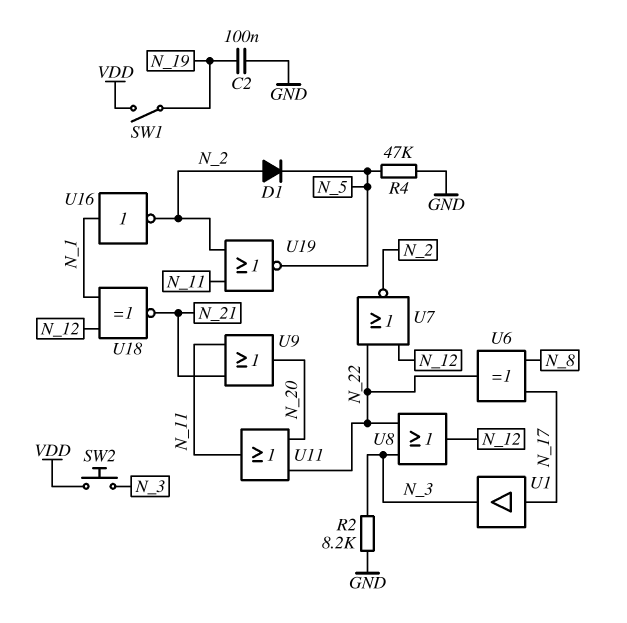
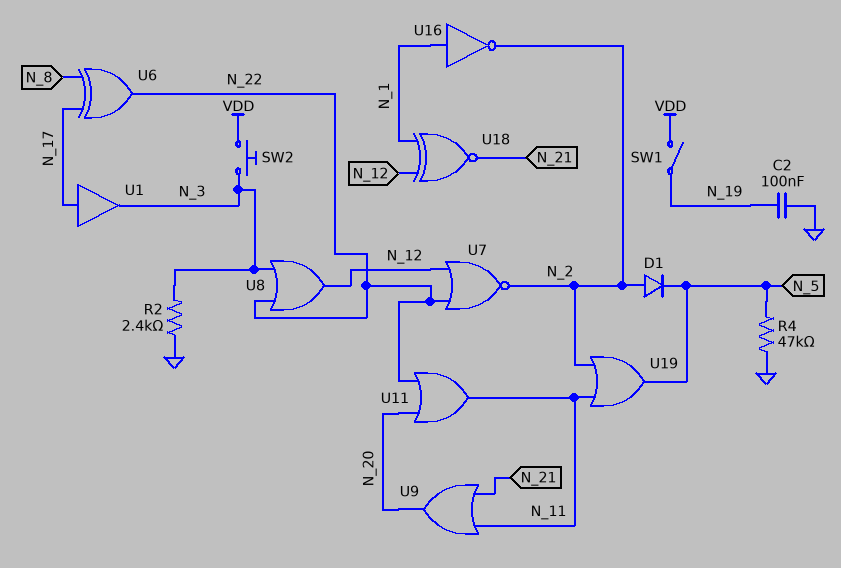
R2: 8.2k (GND, N_3) -> 2.4k (GND, N_3)
U19: NOR (in N_2, in N_11, out N_5) -> OR (in N_2, in N_11, out N_5)

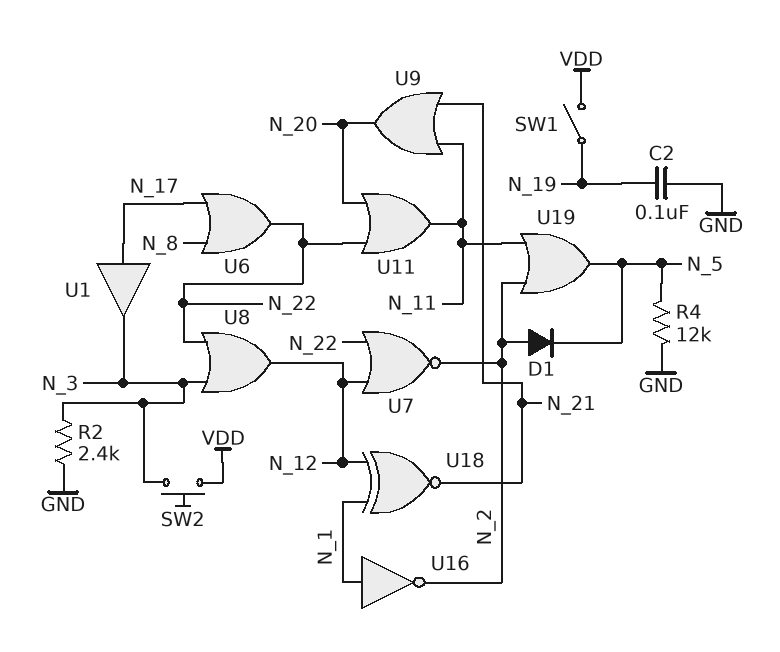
R4: 47k (GND, N_5) -> 12k (GND, N_5)
U6: XOR (in N_8, in N_17, out N_22) -> OR (in N_8, in N_17, out N_22)

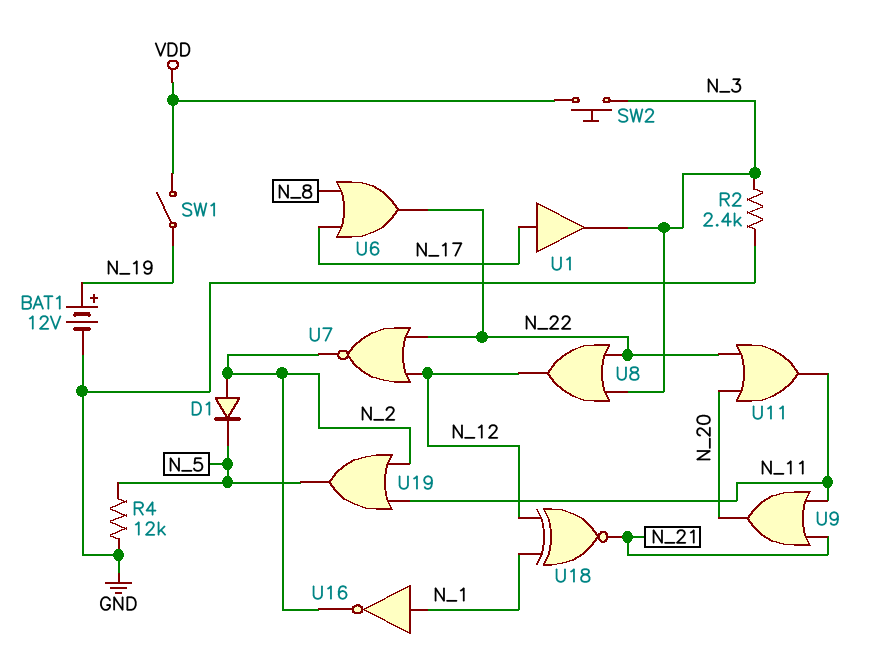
BAT1: none -> 12V (plus N_19, minus GND)
C2: 100nF (GND, N_19) -> none

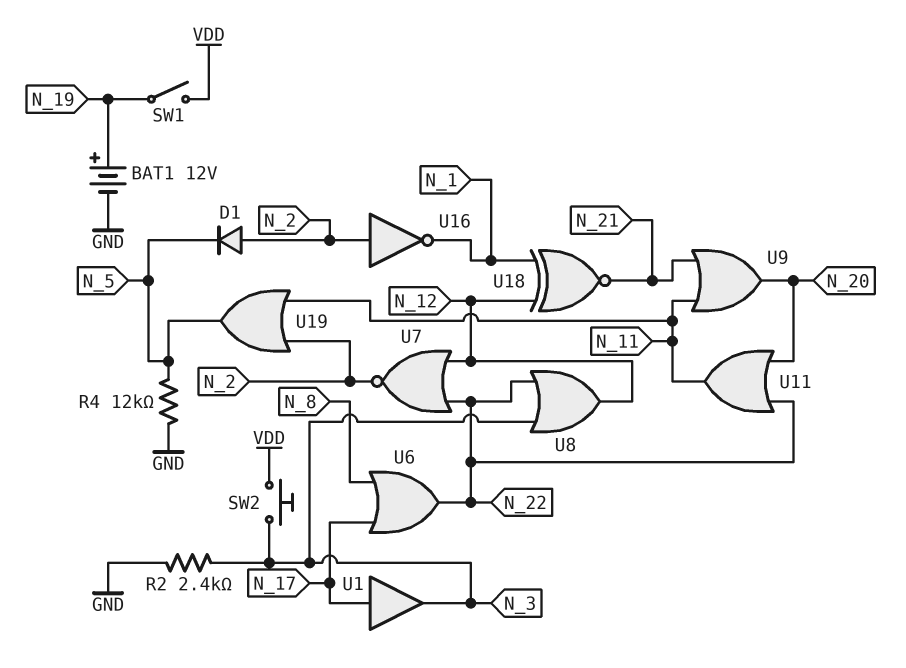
U16: NOT (in N_1, out N_2) -> NOT (in N_2, out N_1)

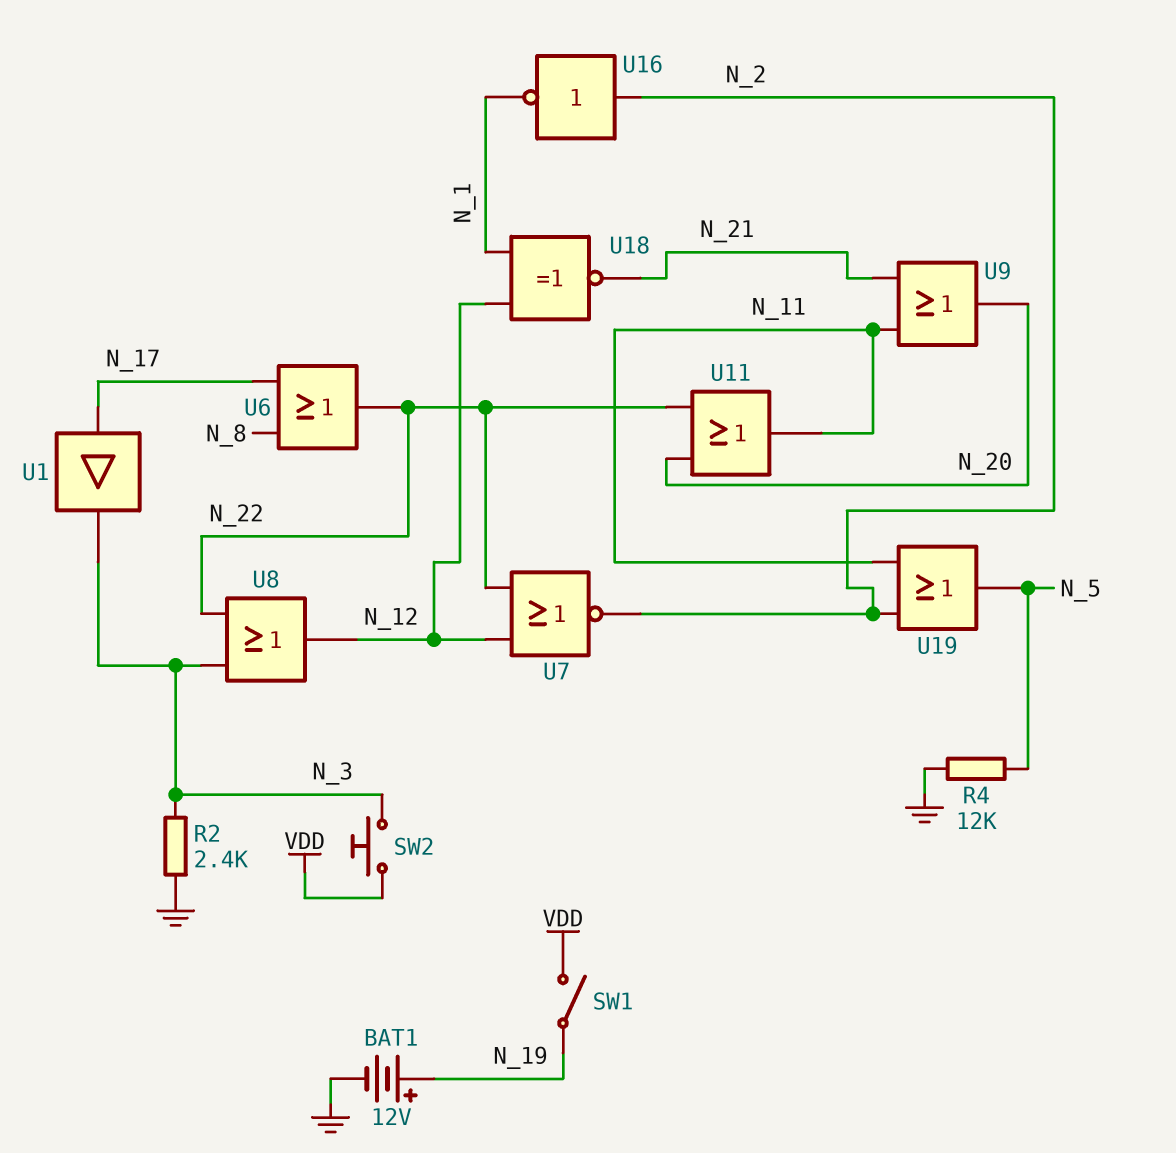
D1: diode (A N_2, K N_5) -> none

